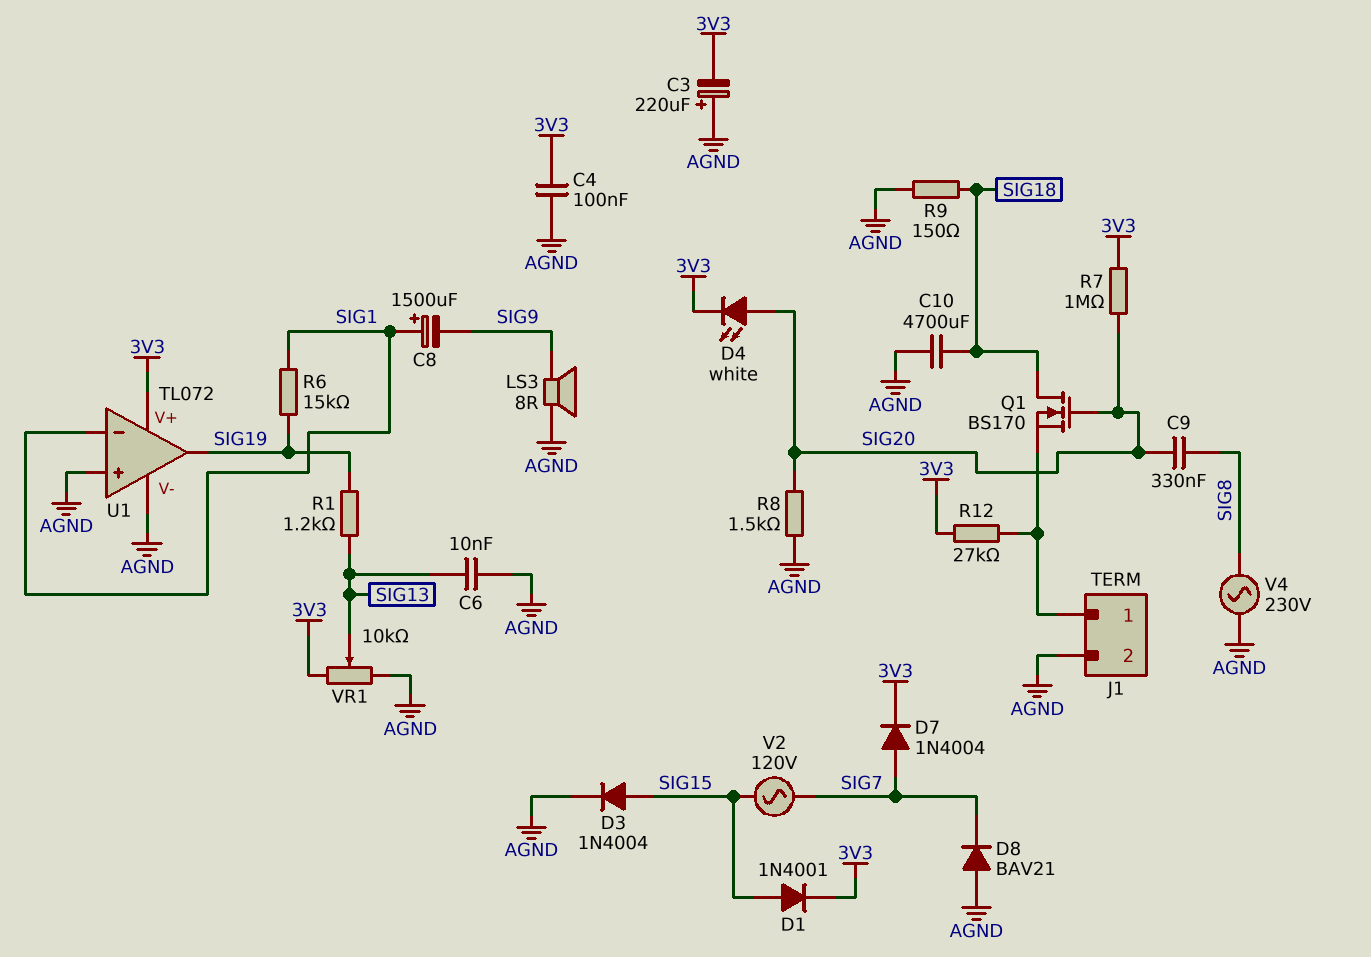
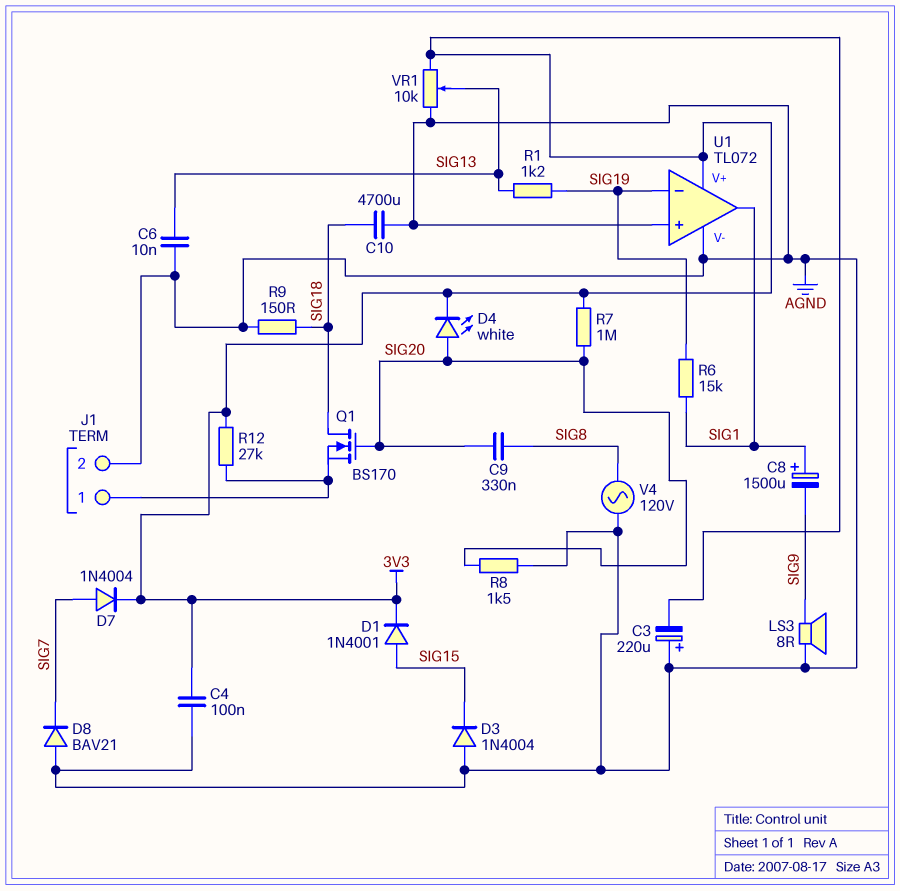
D3: diode 1N4004 (A SIG15, K AGND) -> diode 1N4004 (A AGND, K SIG15)
U1 pin in-: SIG1 -> SIG19
U1 pin out: SIG19 -> SIG1
V2: AC 120V (SIG7, SIG15) -> none
V4: AC 230V (AGND, SIG8) -> AC 120V (AGND, SIG8)

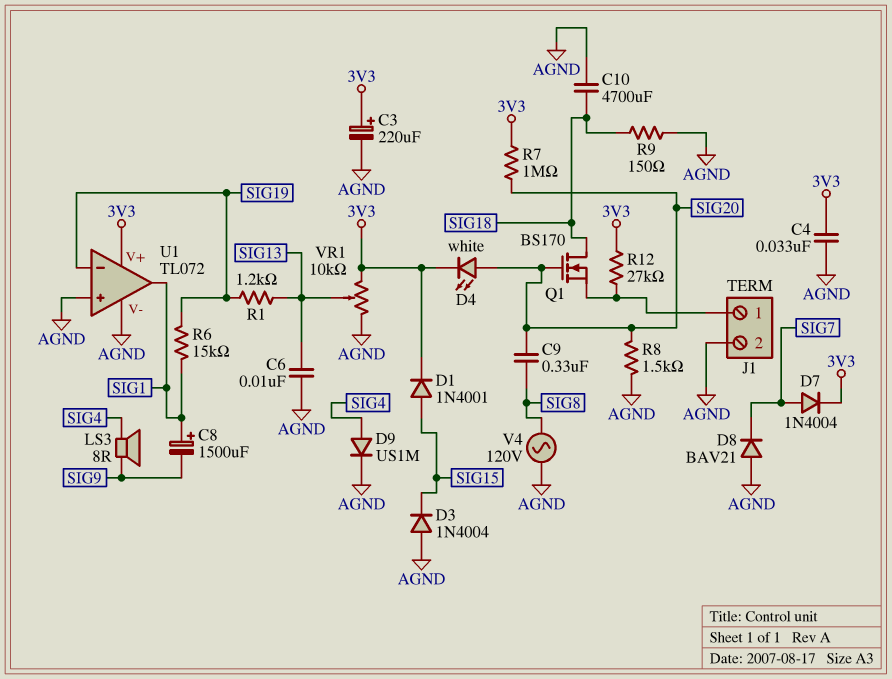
C3: 220uF (plus AGND, minus 3V3) -> 220uF (plus 3V3, minus AGND)
C4: 100nF (3V3, AGND) -> 33nF (3V3, AGND)
D9: none -> diode US1M (A SIG4, K AGND)
LS3: speaker 8R (AGND, SIG9) -> speaker 8R (SIG4, SIG9)

